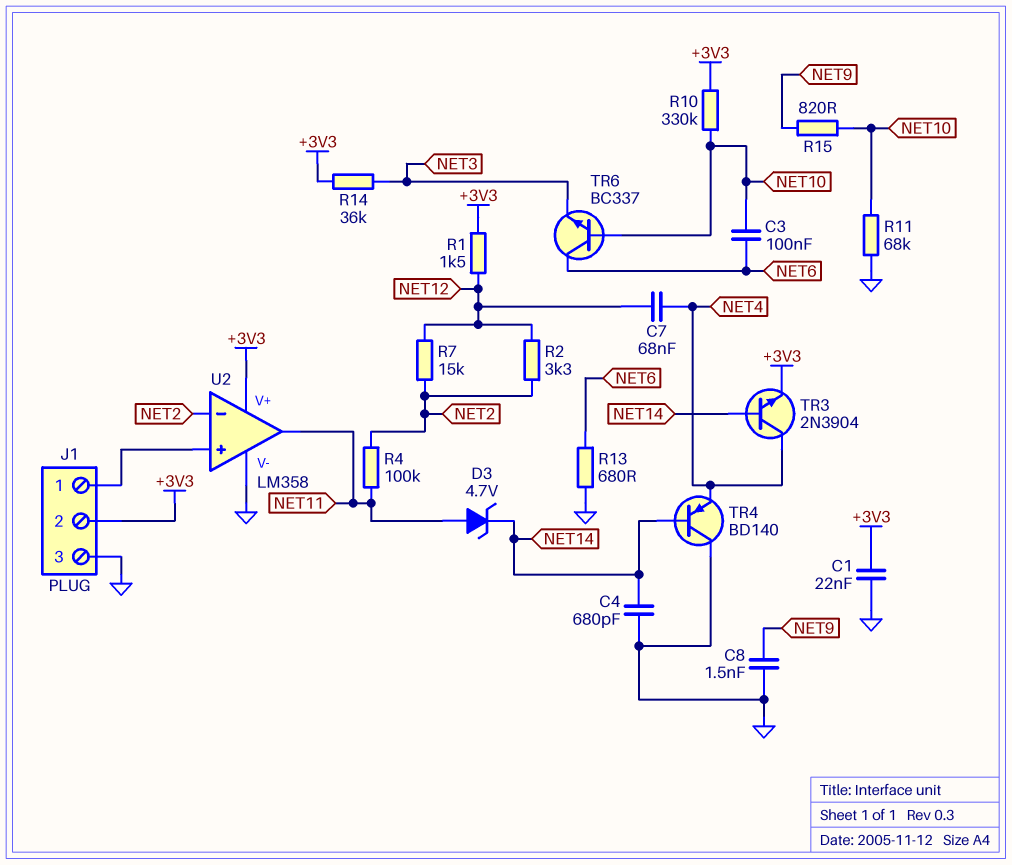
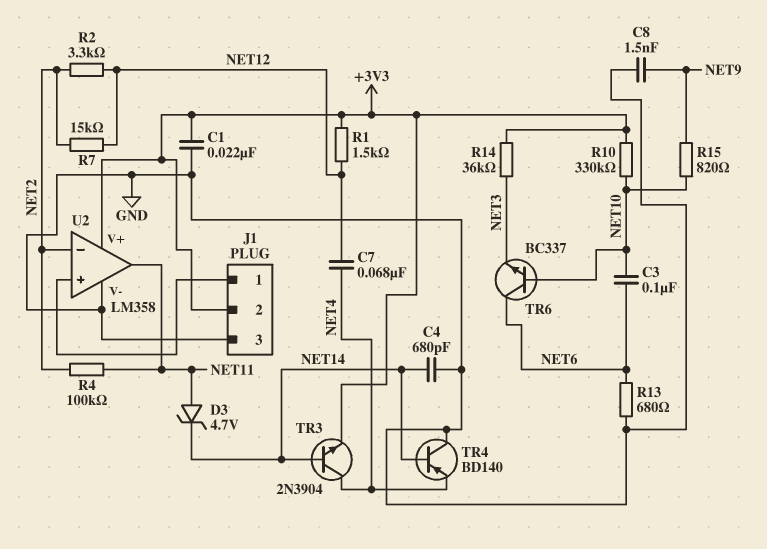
R11: 68k (GND, NET10) -> none

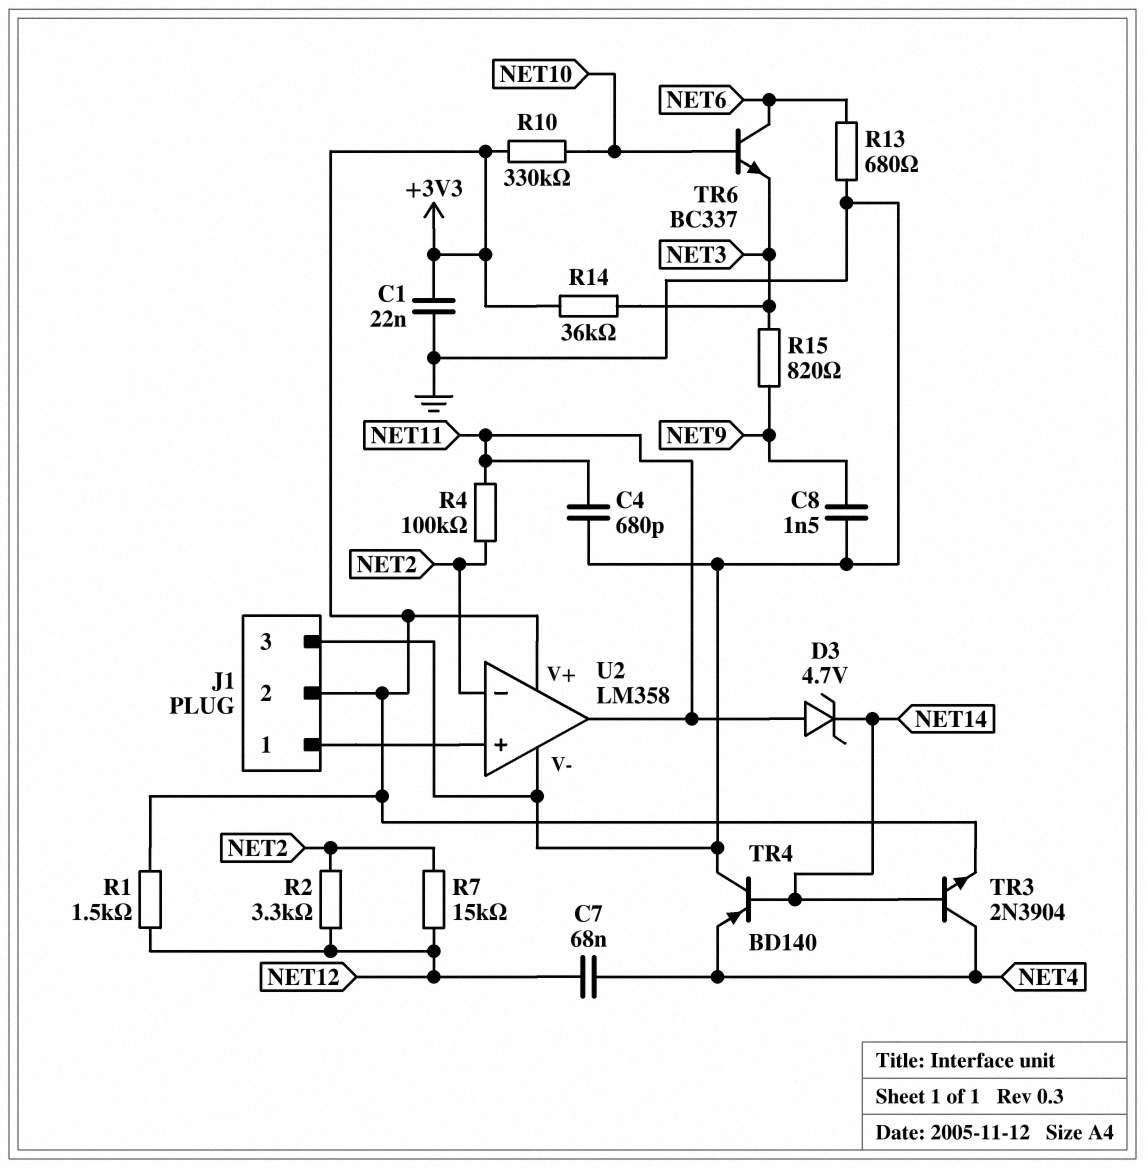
C3: 100nF (NET6, NET10) -> none
C4: 680pF (GND, NET14) -> 680pF (GND, NET11)
R15: 820 (NET9, NET10) -> 820 (NET3, NET9)

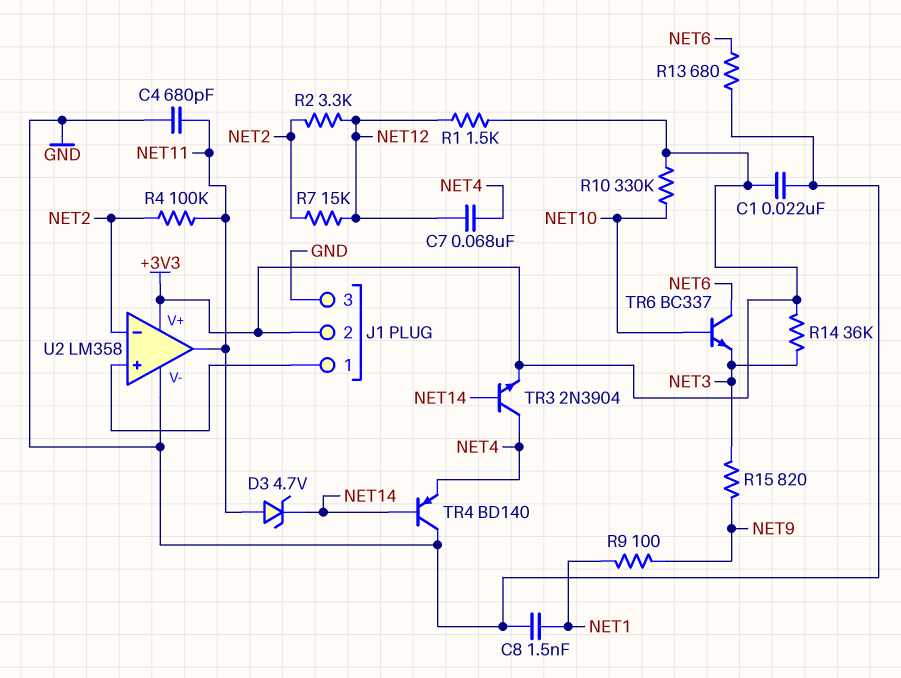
C8: 1.5nF (GND, NET9) -> 1.5nF (GND, NET1)
R9: none -> 100 (NET1, NET9)

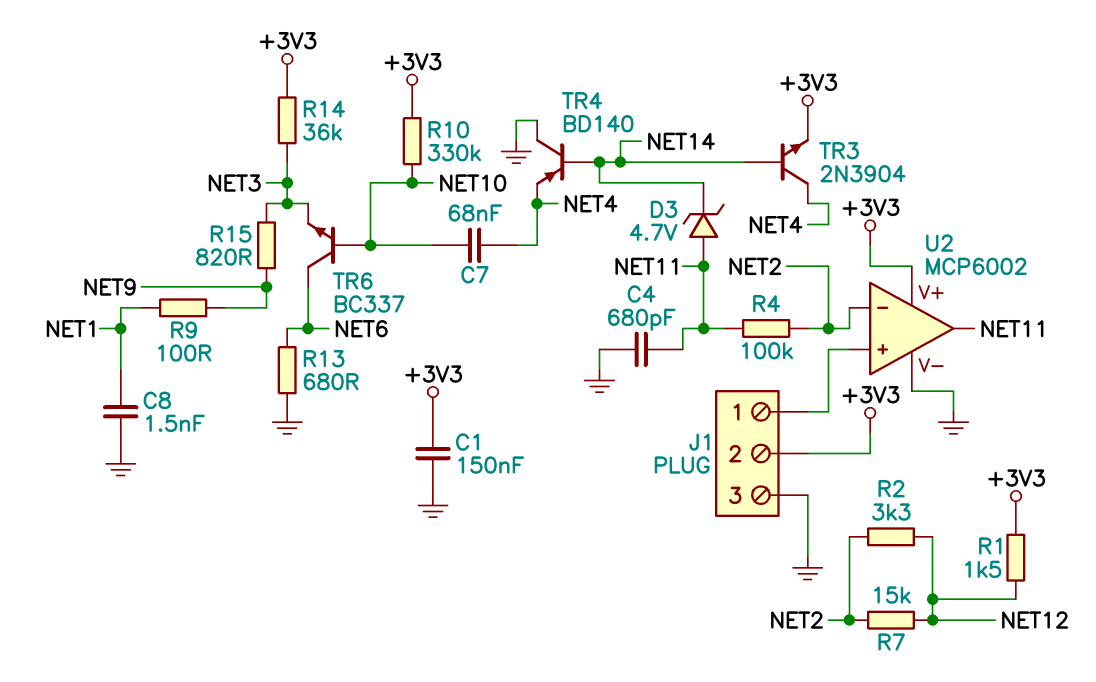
C1: 22nF (+3V3, GND) -> 150nF (+3V3, GND)
C7: 68nF (NET4, NET12) -> 68nF (NET4, NET10)
U2: LM358 -> MCP6002

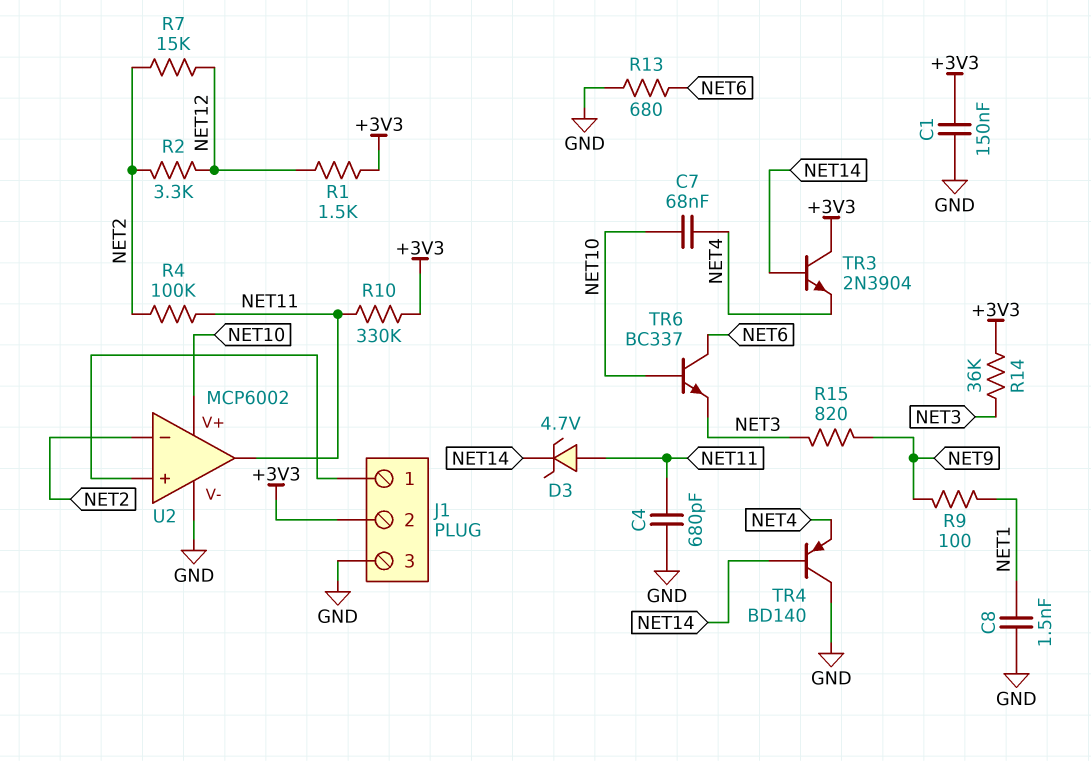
R10: 330k (+3V3, NET10) -> 330k (+3V3, NET11)
TR3: NPN 2N3904 (B NET14, C NET4, E +3V3) -> NPN 2N3904 (B NET14, C +3V3, E NET4)
U2 pin V+: +3V3 -> NET10

